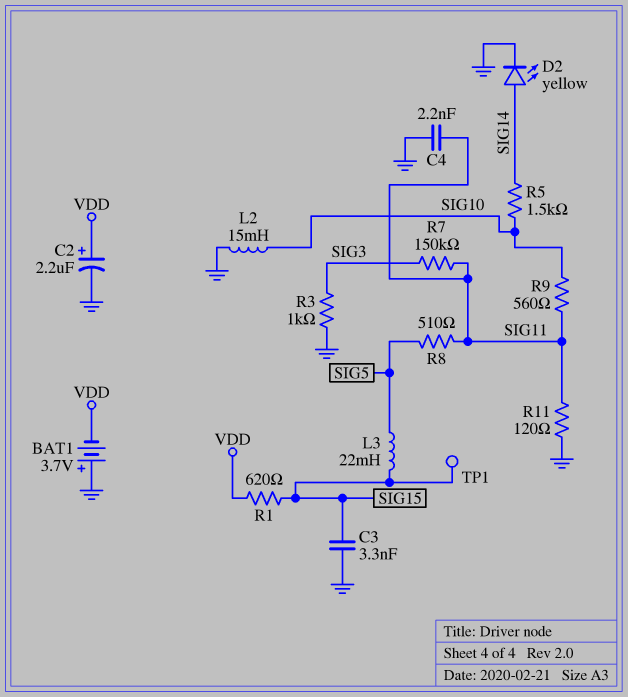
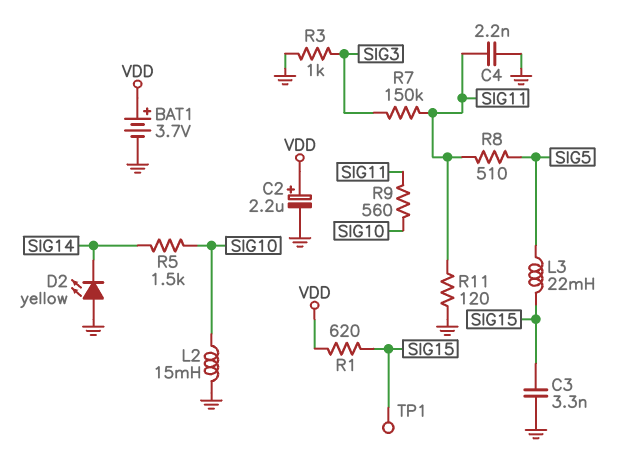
BAT1: 3.7V (plus GND, minus VDD) -> 3.7V (plus VDD, minus GND)
D2: LED yellow (A SIG14, K GND) -> LED yellow (A GND, K SIG14)

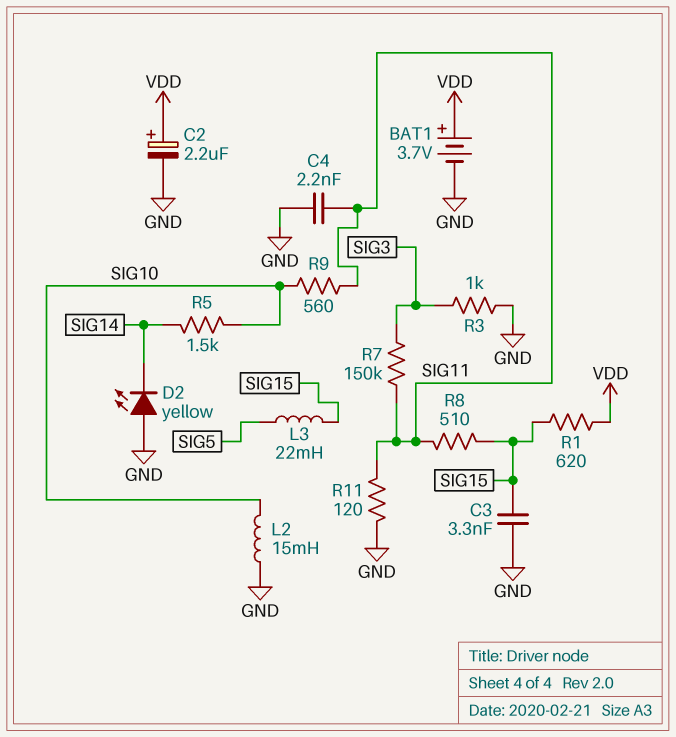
R8: 510 (SIG5, SIG11) -> 510 (SIG11, SIG15)
TP1: test point (SIG15) -> none

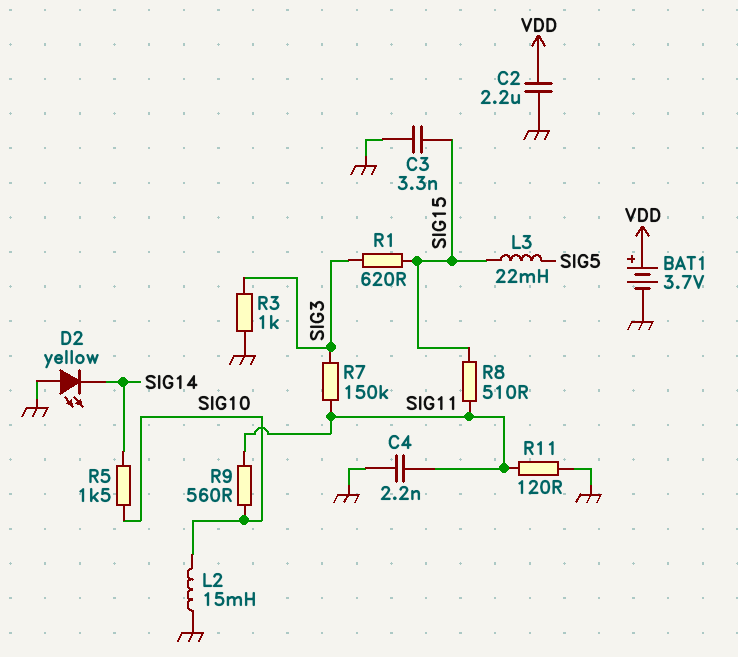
C2: 2.2uF (plus VDD, minus GND) -> 2.2uF (GND, VDD)
R1: 620 (SIG15, VDD) -> 620 (SIG3, SIG15)

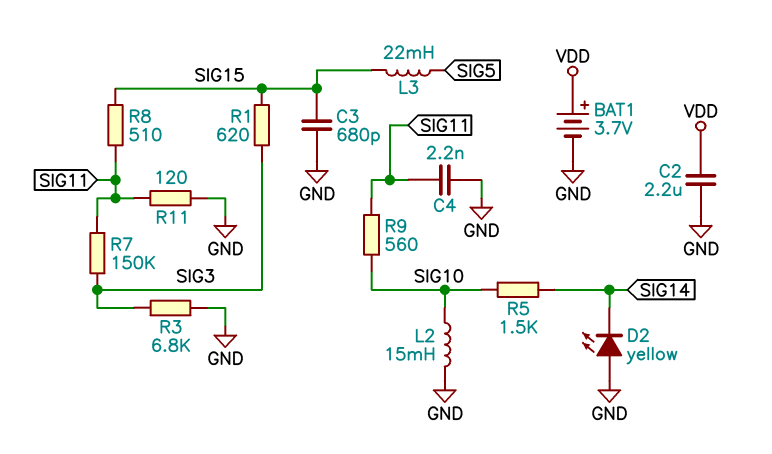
C3: 3.3nF (GND, SIG15) -> 680pF (GND, SIG15)
R3: 1k (GND, SIG3) -> 6.8k (GND, SIG3)

